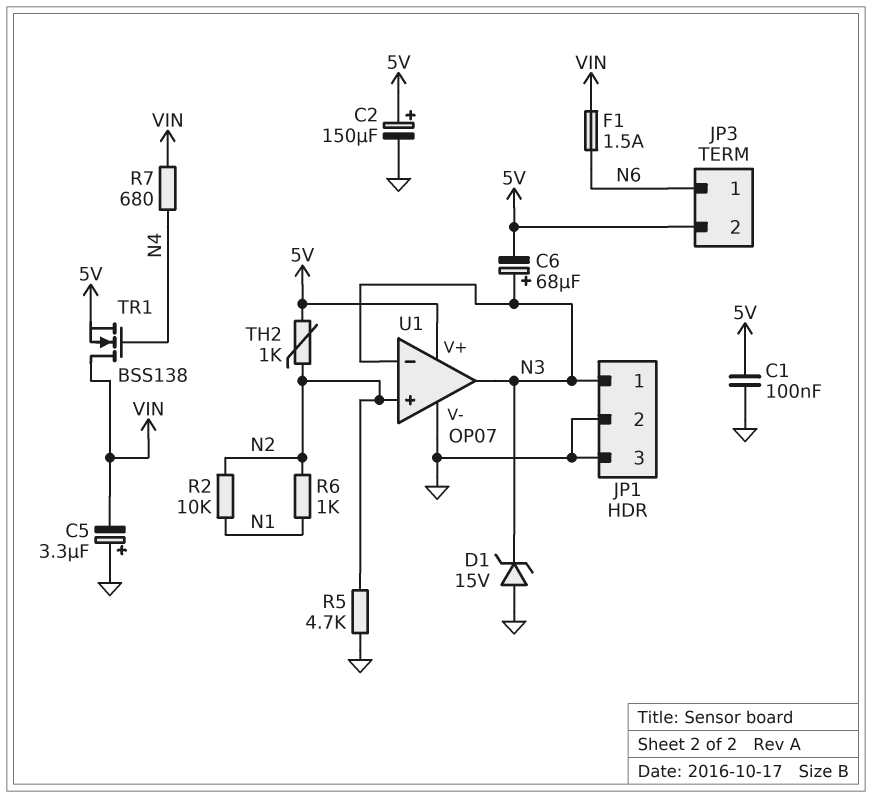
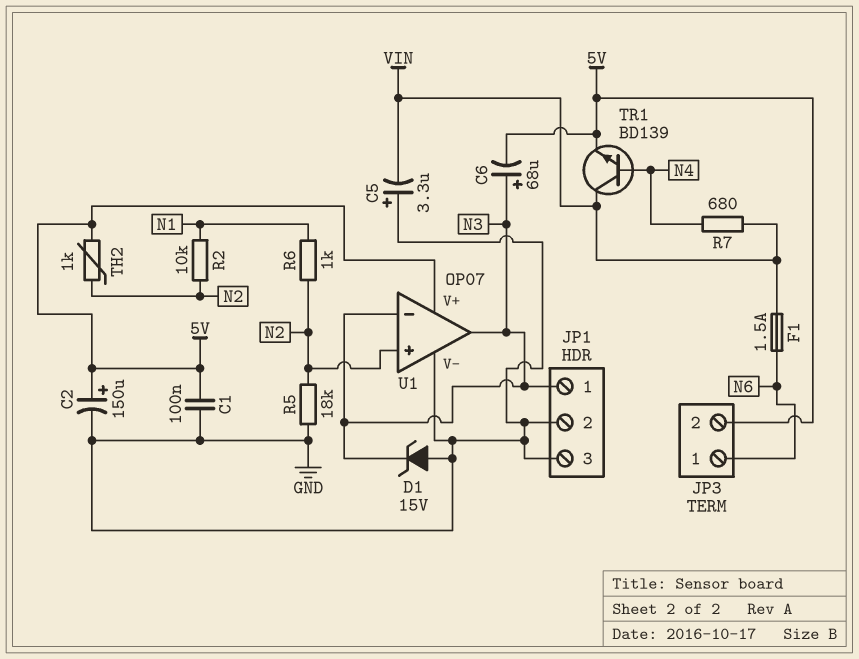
R5: 4.7k (GND, N2) -> 18k (GND, N2)
TR1: NMOS BSS138 (G N4, D VIN, S 5V) -> NPN BD139 (B N4, C VIN, E 5V)

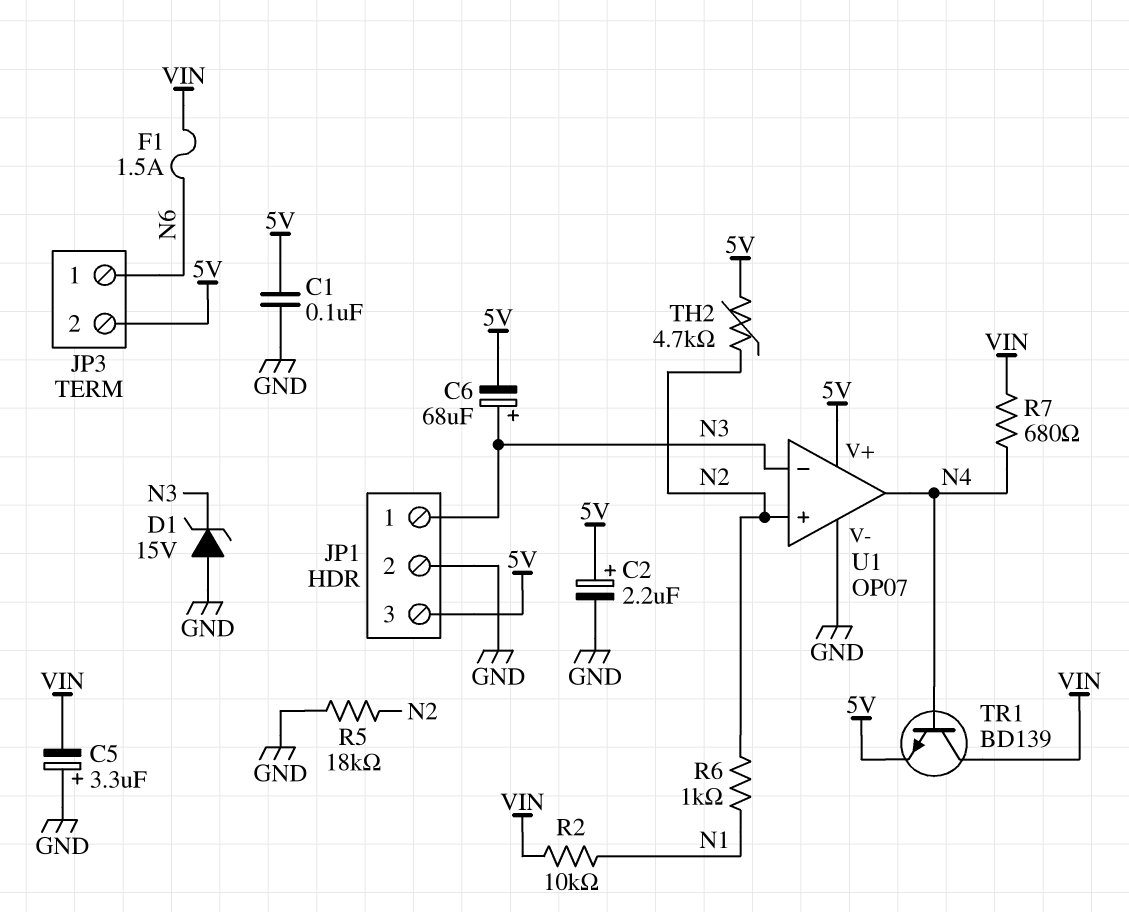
C2: 150uF (plus 5V, minus GND) -> 2.2uF (plus 5V, minus GND)
JP1 pin 3: GND -> 5V
R2: 10k (N1, N2) -> 10k (N1, VIN)
TH2: 1k (5V, N2) -> 4.7k (5V, N2)
U1 pin out: N3 -> N4

